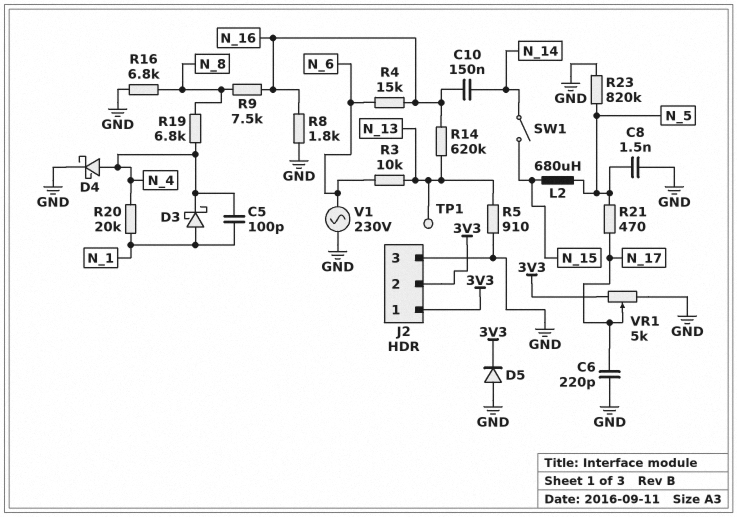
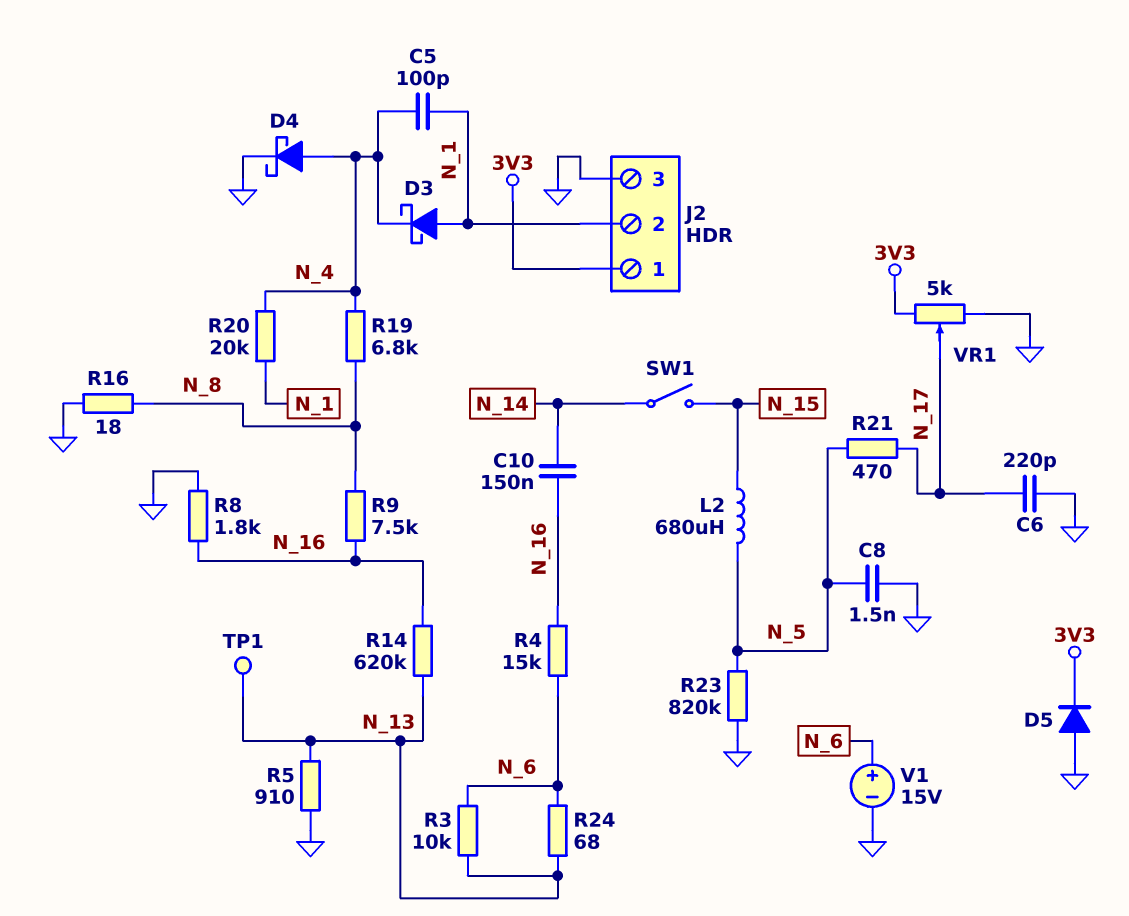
J2 pin 2: 3V3 -> N_1
R16: 6.8k (GND, N_8) -> 18 (GND, N_8)
R24: none -> 68 (N_6, N_13)
V1: AC 230V (GND, N_6) -> 15V (plus N_6, minus GND)

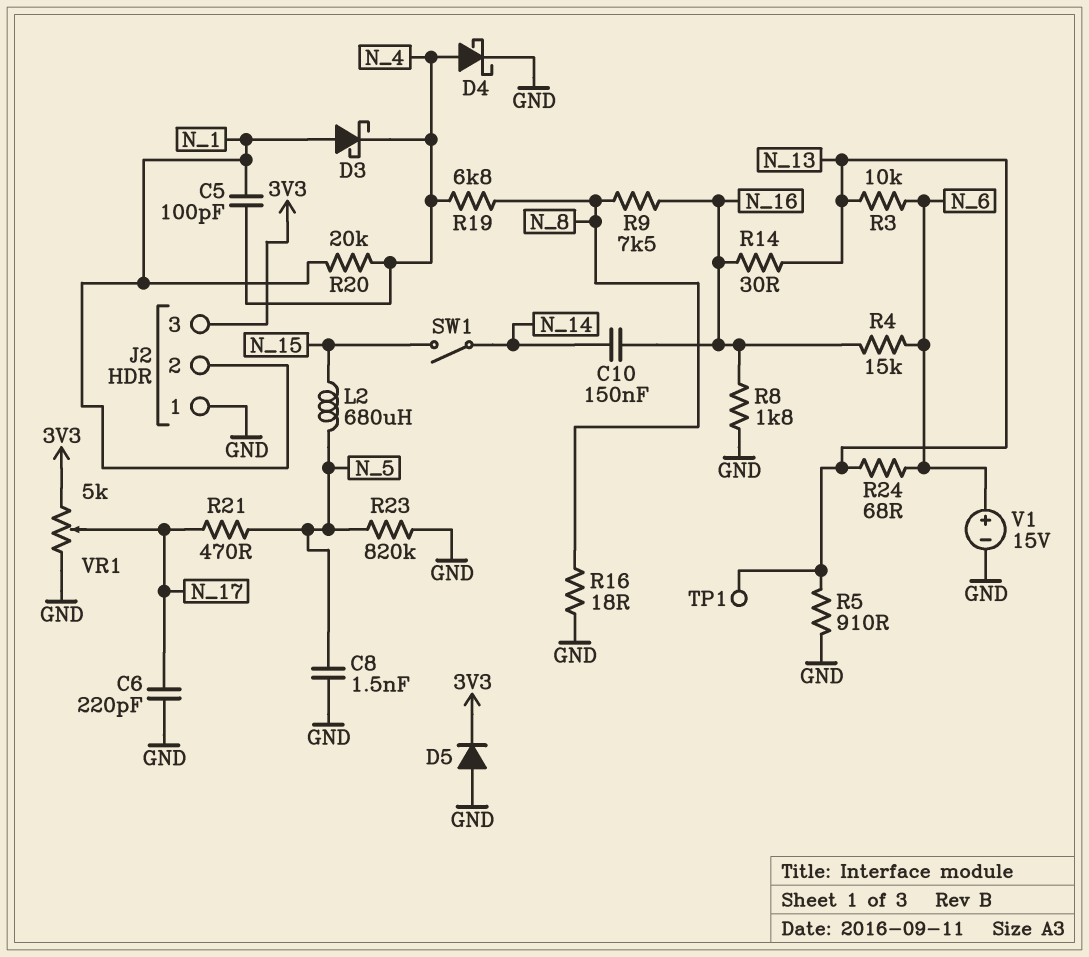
J2 pin 1: 3V3 -> GND
J2 pin 3: GND -> 3V3
R14: 620k (N_13, N_16) -> 30 (N_13, N_16)

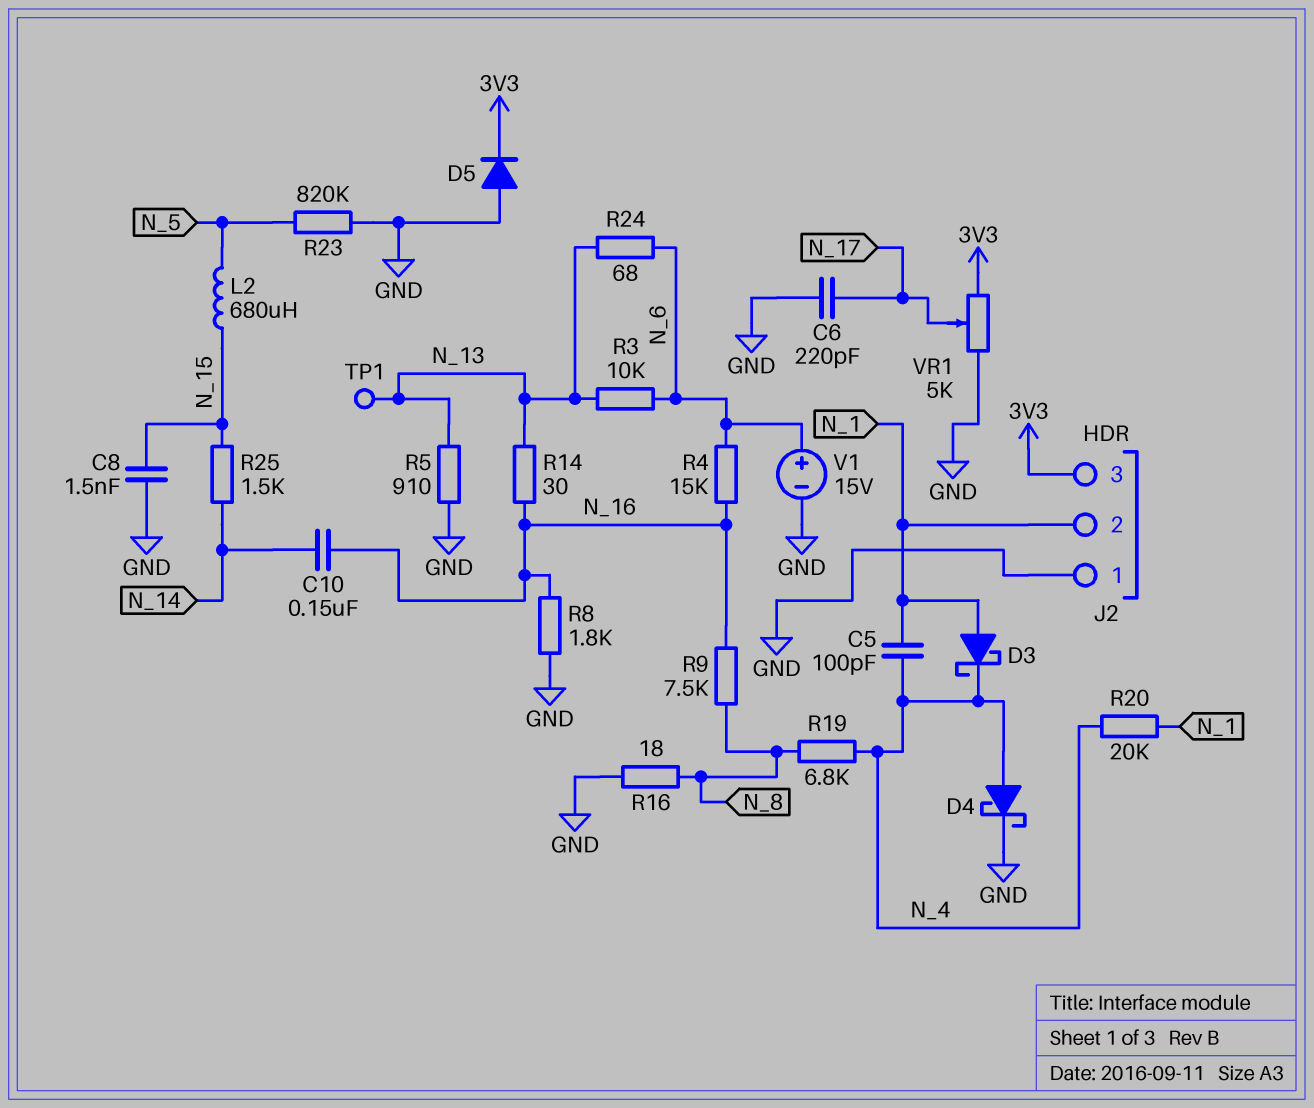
C8: 1.5nF (GND, N_5) -> 1.5nF (GND, N_15)
R21: 470 (N_5, N_17) -> none
R25: none -> 1.5k (N_14, N_15)
SW1: switch (N_14, N_15) -> none

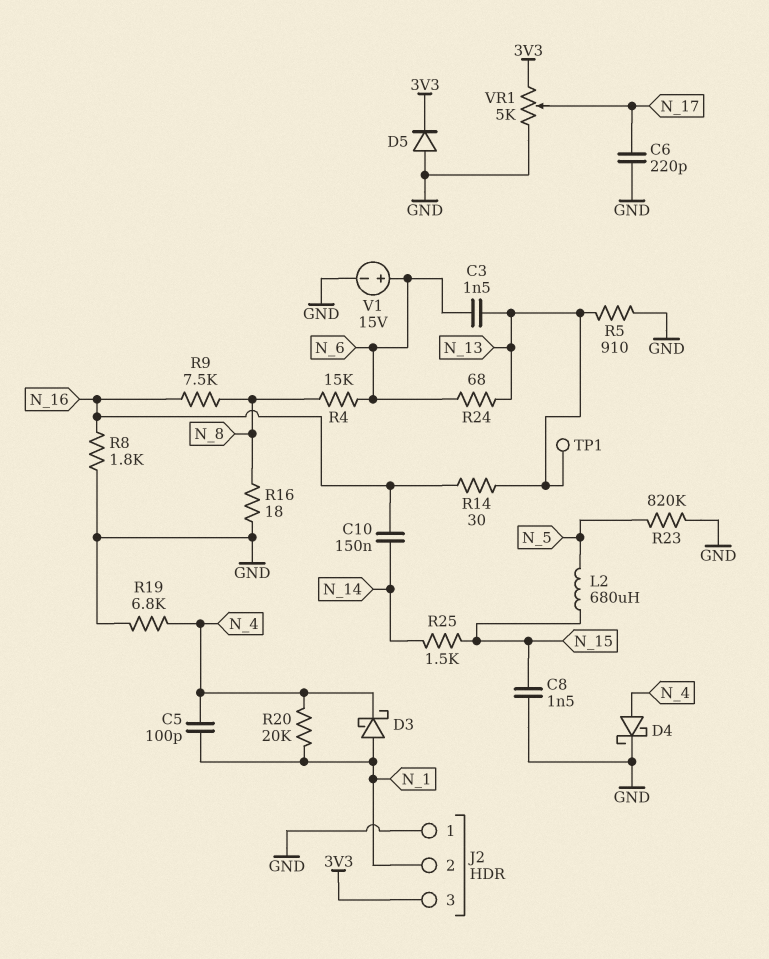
C3: none -> 1.5nF (N_6, N_13)
R3: 10k (N_6, N_13) -> none
R4: 15k (N_6, N_16) -> 15k (N_6, N_8)
R19: 6.8k (N_4, N_8) -> 6.8k (GND, N_4)

